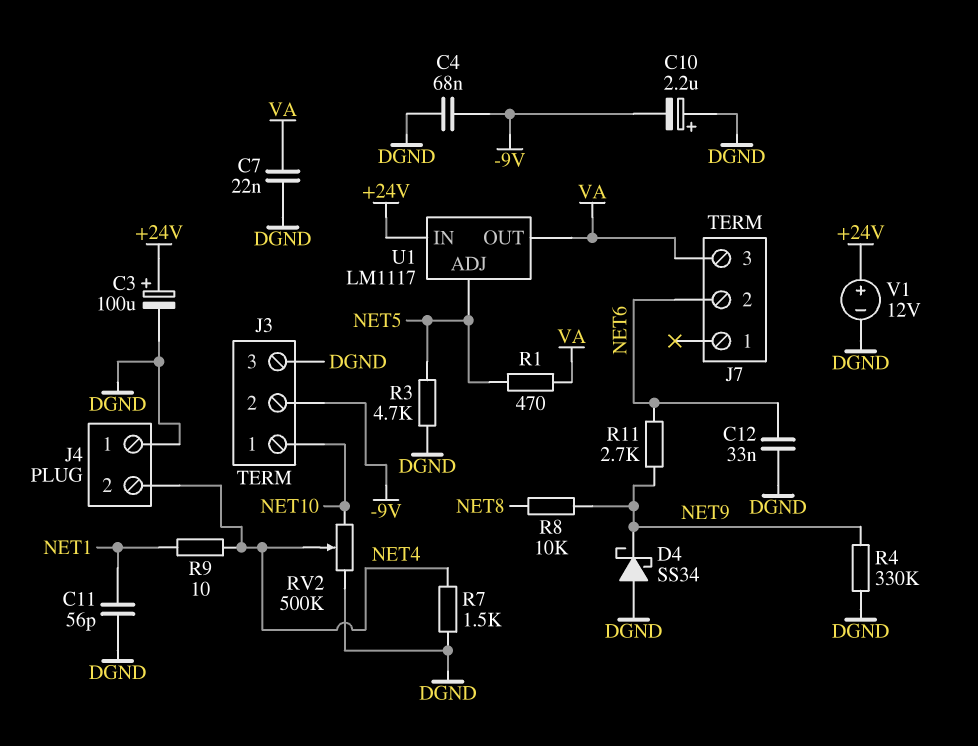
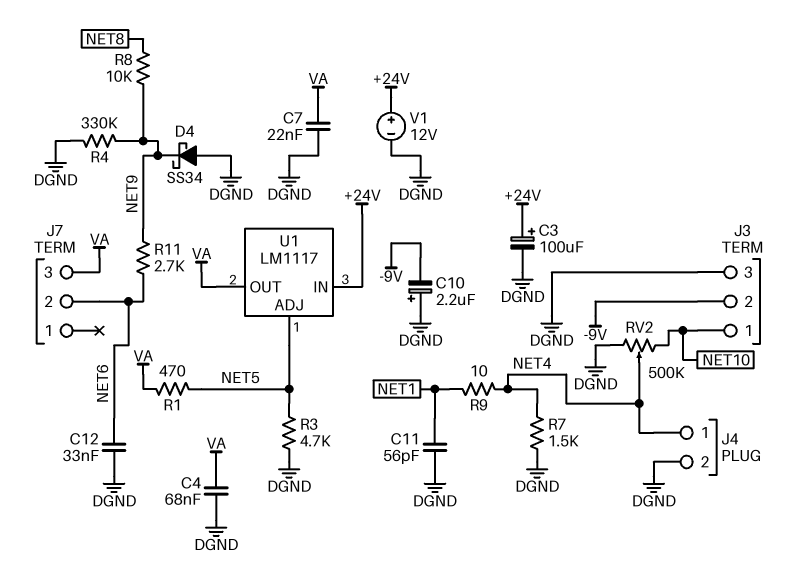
C4: 68nF (-9V, DGND) -> 68nF (DGND, VA)
J4 pin 1: DGND -> NET4
J4 pin 2: NET4 -> DGND

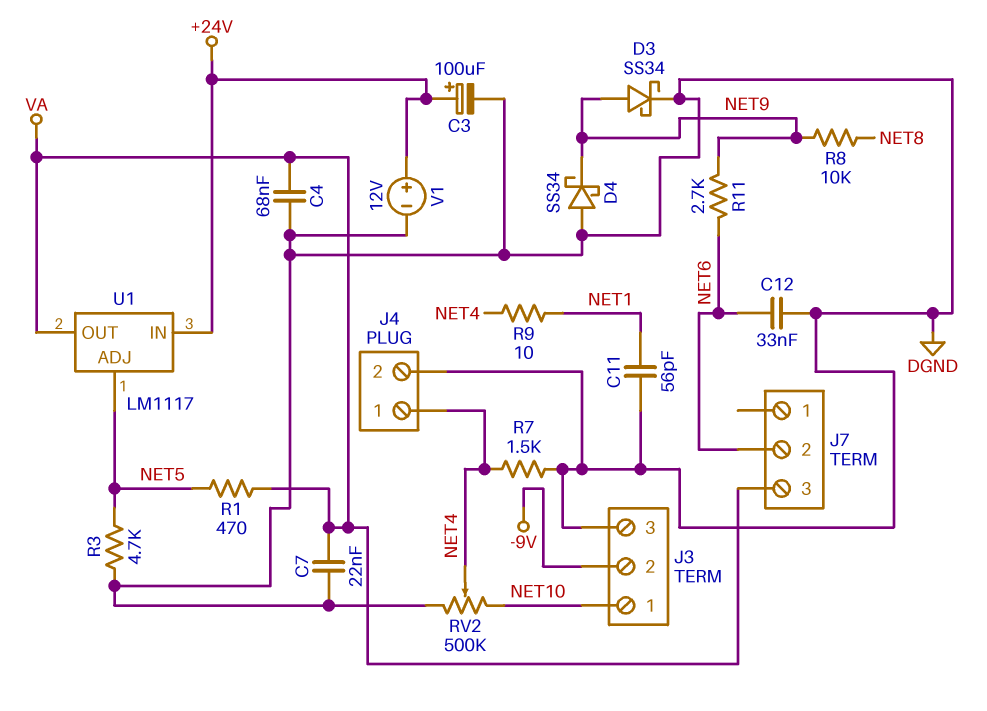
C10: 2.2uF (plus DGND, minus -9V) -> none
D3: none -> schottky SS34 (A NET9, K DGND)
R4: 330k (DGND, NET9) -> none

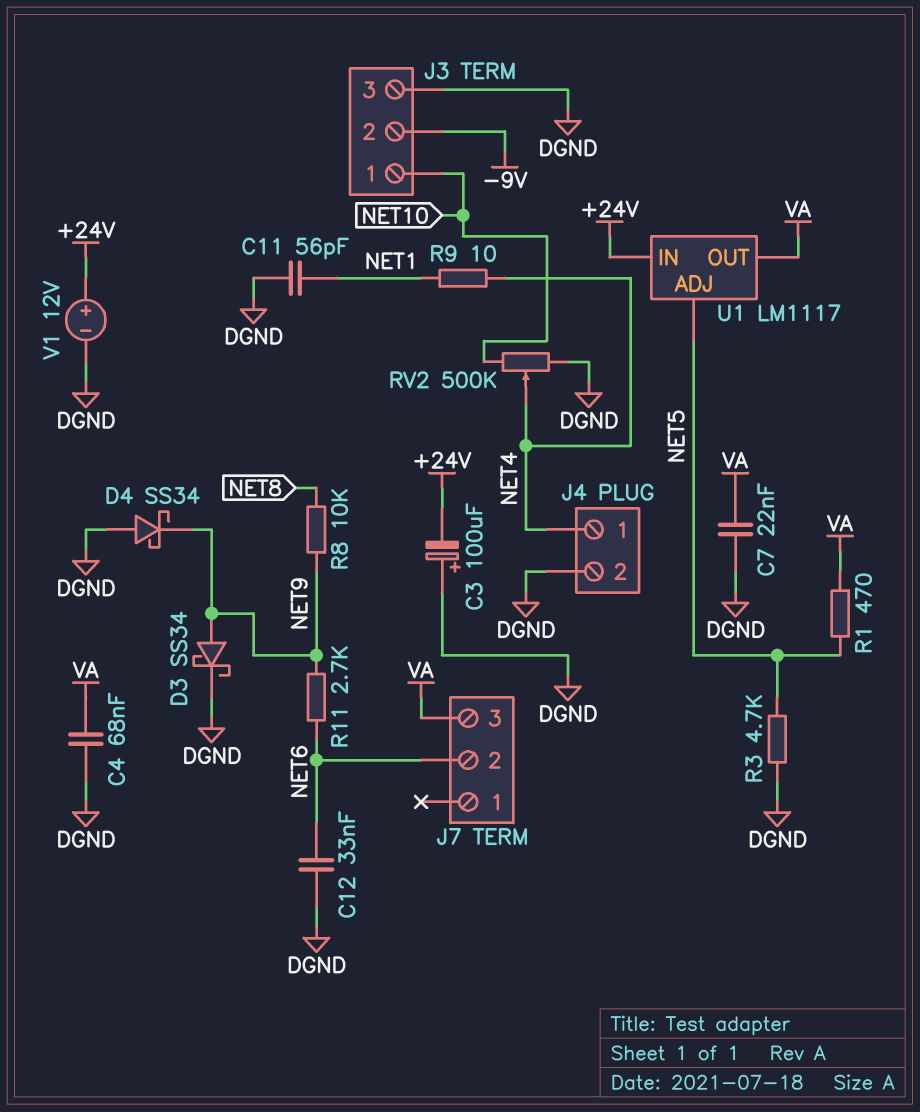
C3: 100uF (plus +24V, minus DGND) -> 100uF (plus DGND, minus +24V)
R7: 1.5k (DGND, NET4) -> none

